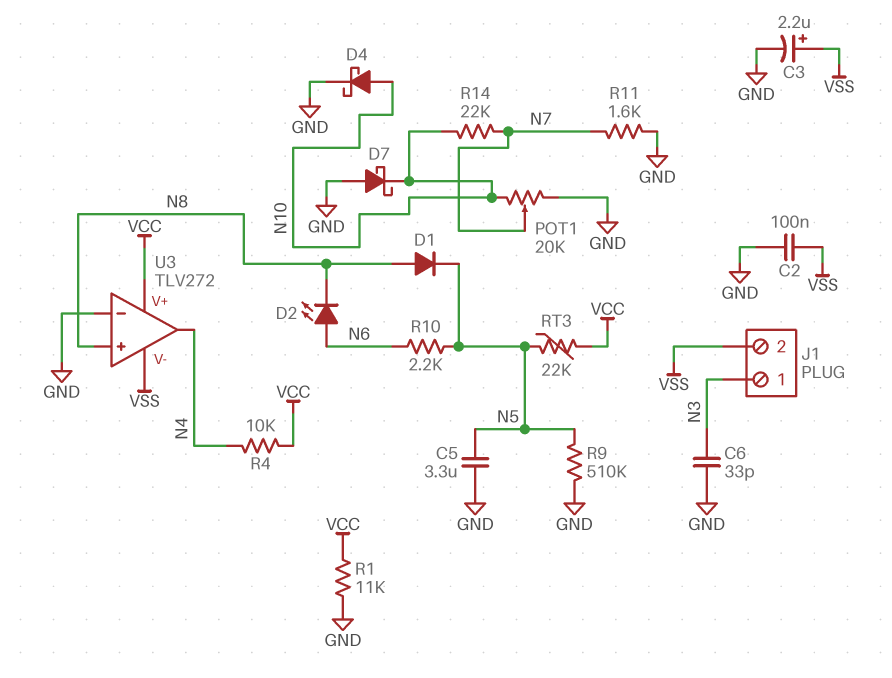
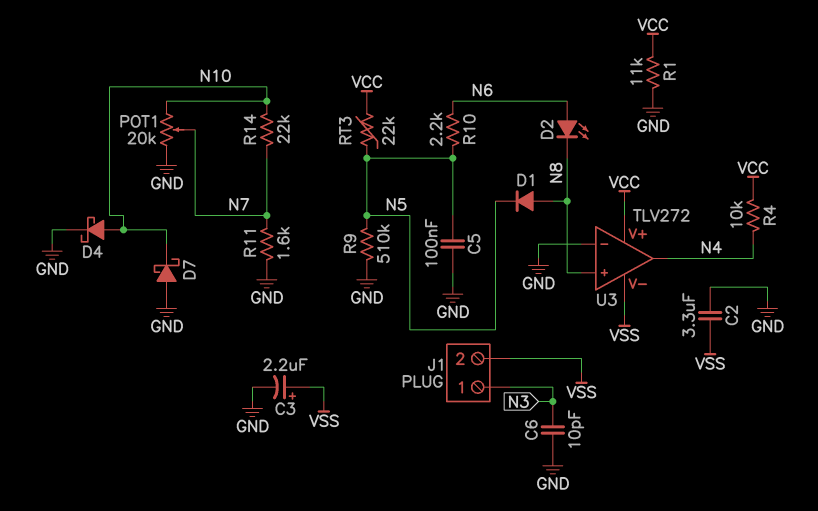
C2: 100nF (GND, VSS) -> 3.3uF (GND, VSS)
C5: 3.3uF (GND, N5) -> 100nF (GND, N5)
C6: 33pF (GND, N3) -> 10pF (GND, N3)

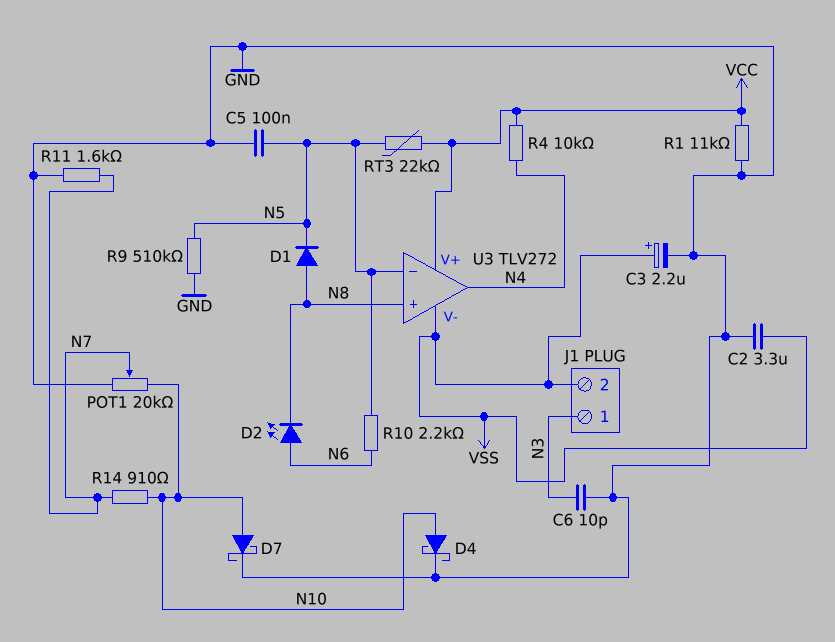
D7: schottky (A GND, K N10) -> schottky (A N10, K GND)
R14: 22k (N7, N10) -> 910 (N7, N10)
U3 pin in-: GND -> N5

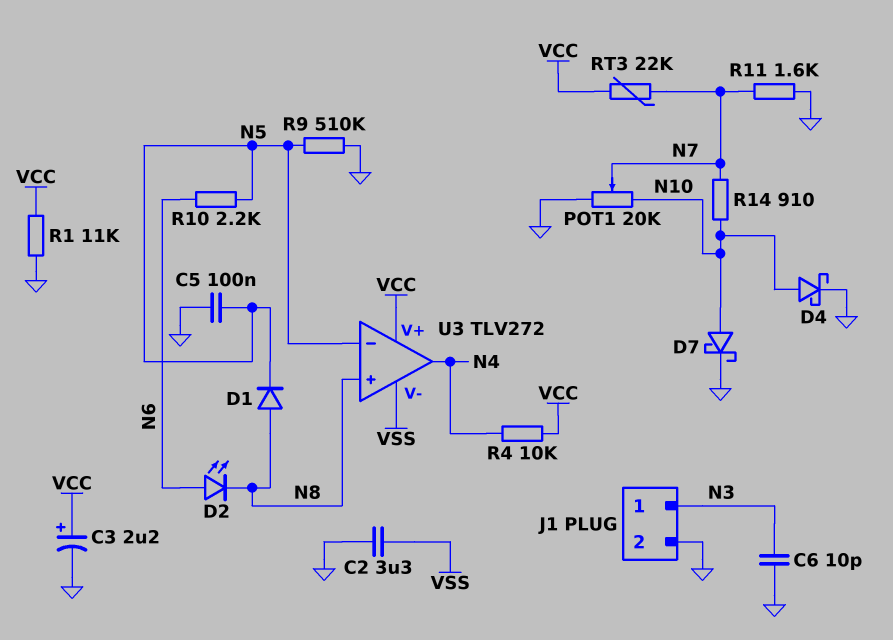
C3: 2.2uF (plus VSS, minus GND) -> 2.2uF (plus VCC, minus GND)
J1 pin 2: VSS -> GND
RT3: 22k (N5, VCC) -> 22k (N7, VCC)

